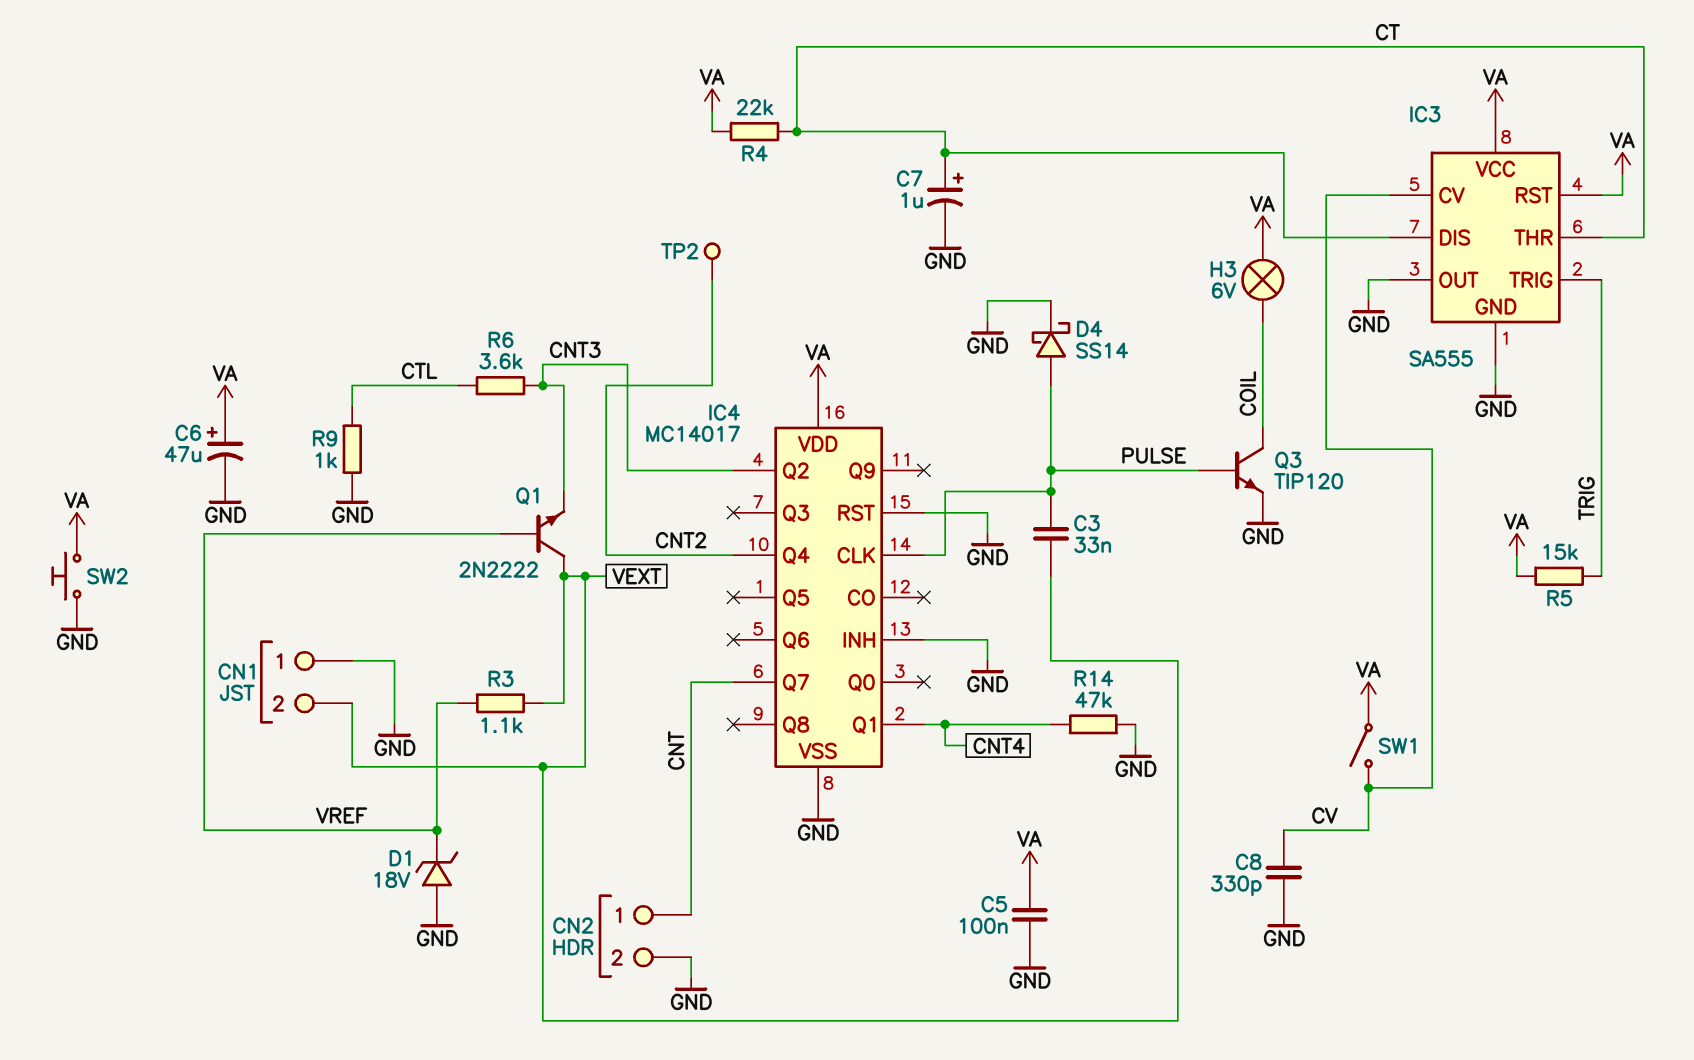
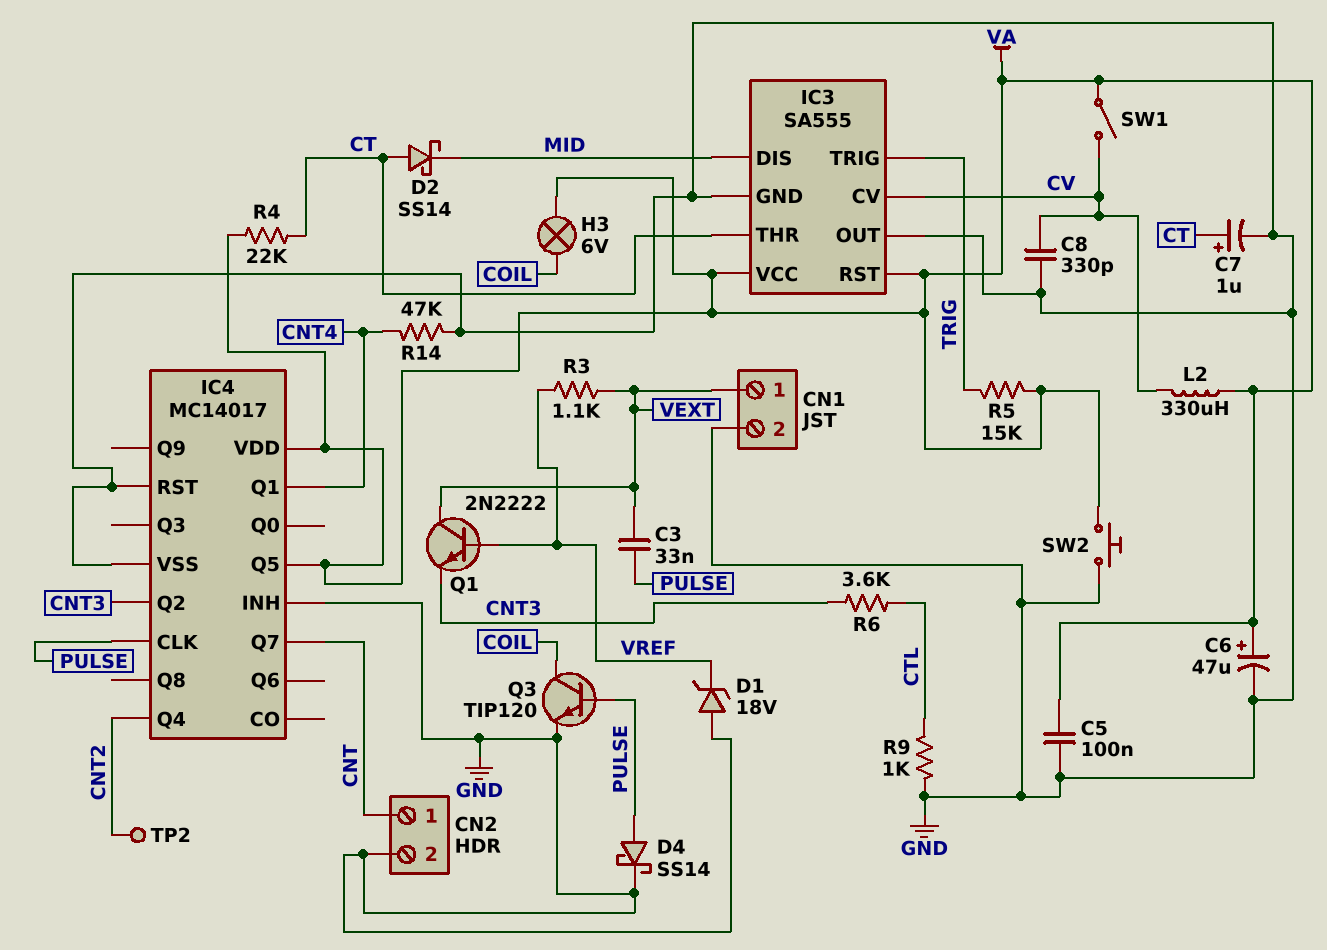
CN1 pin 1: GND -> VEXT
CN1 pin 2: VEXT -> GND
D2: none -> schottky SS14 (A CT, K MID)
IC3 pin DIS: CT -> MID
IC4 pin Q5: none -> VA
L2: none -> 330uH (CV, VA)

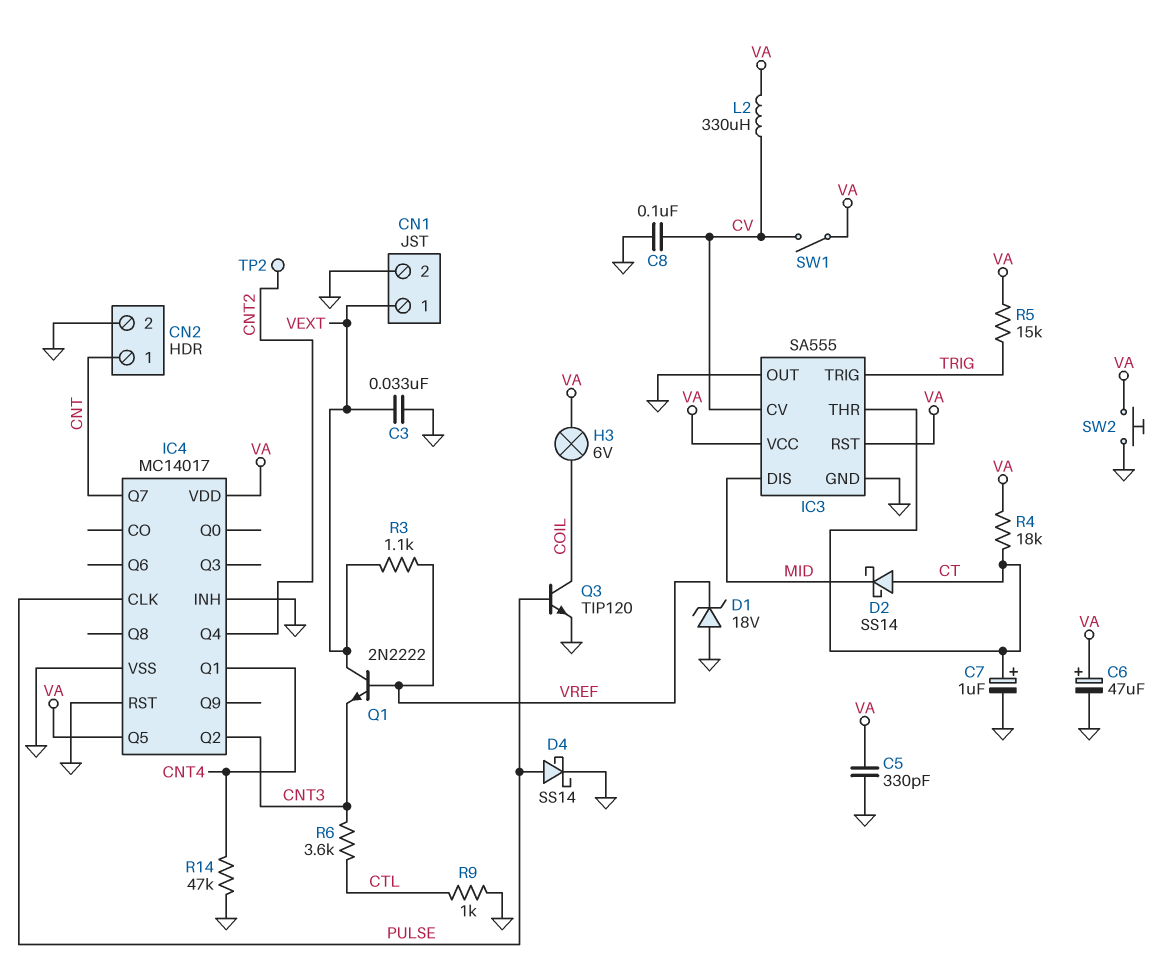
C3: 33nF (PULSE, VEXT) -> 33nF (GND, VEXT)
C5: 100nF (GND, VA) -> 330pF (GND, VA)
C8: 330pF (CV, GND) -> 100nF (CV, GND)
R4: 22k (CT, VA) -> 18k (CT, VA)

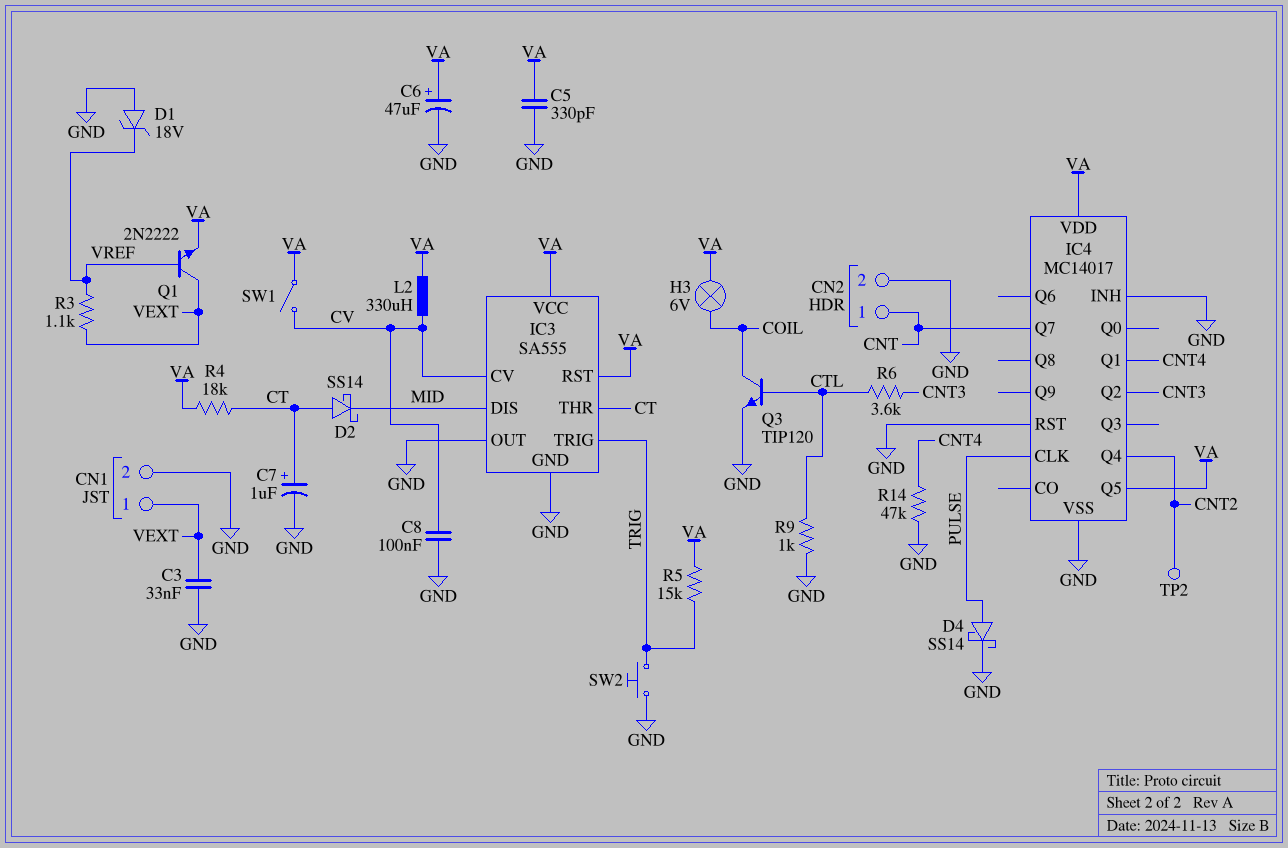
Q1: NPN 2N2222 (B VREF, C VEXT, E CNT3) -> NPN 2N2222 (B VREF, C VEXT, E VA)
Q3: NPN TIP120 (B PULSE, C COIL, E GND) -> NPN TIP120 (B CTL, C COIL, E GND)
SW2: button (GND, VA) -> button (GND, TRIG)

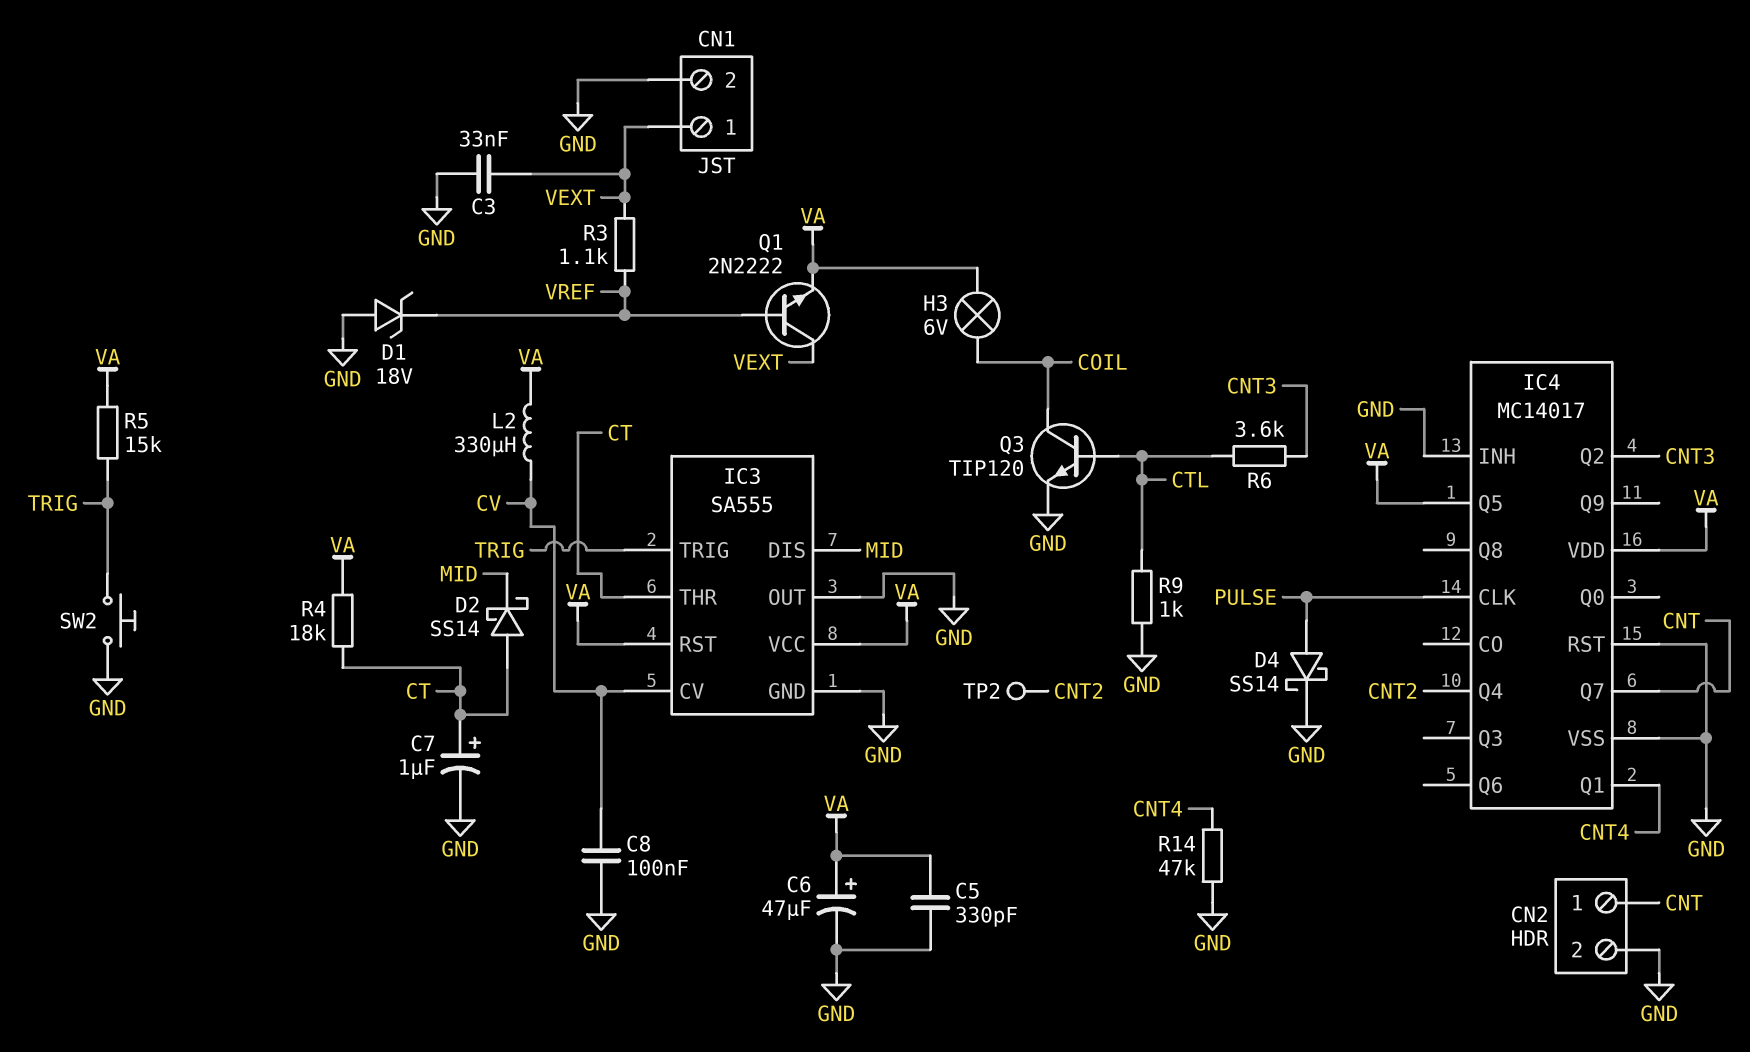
SW1: switch (CV, VA) -> none

